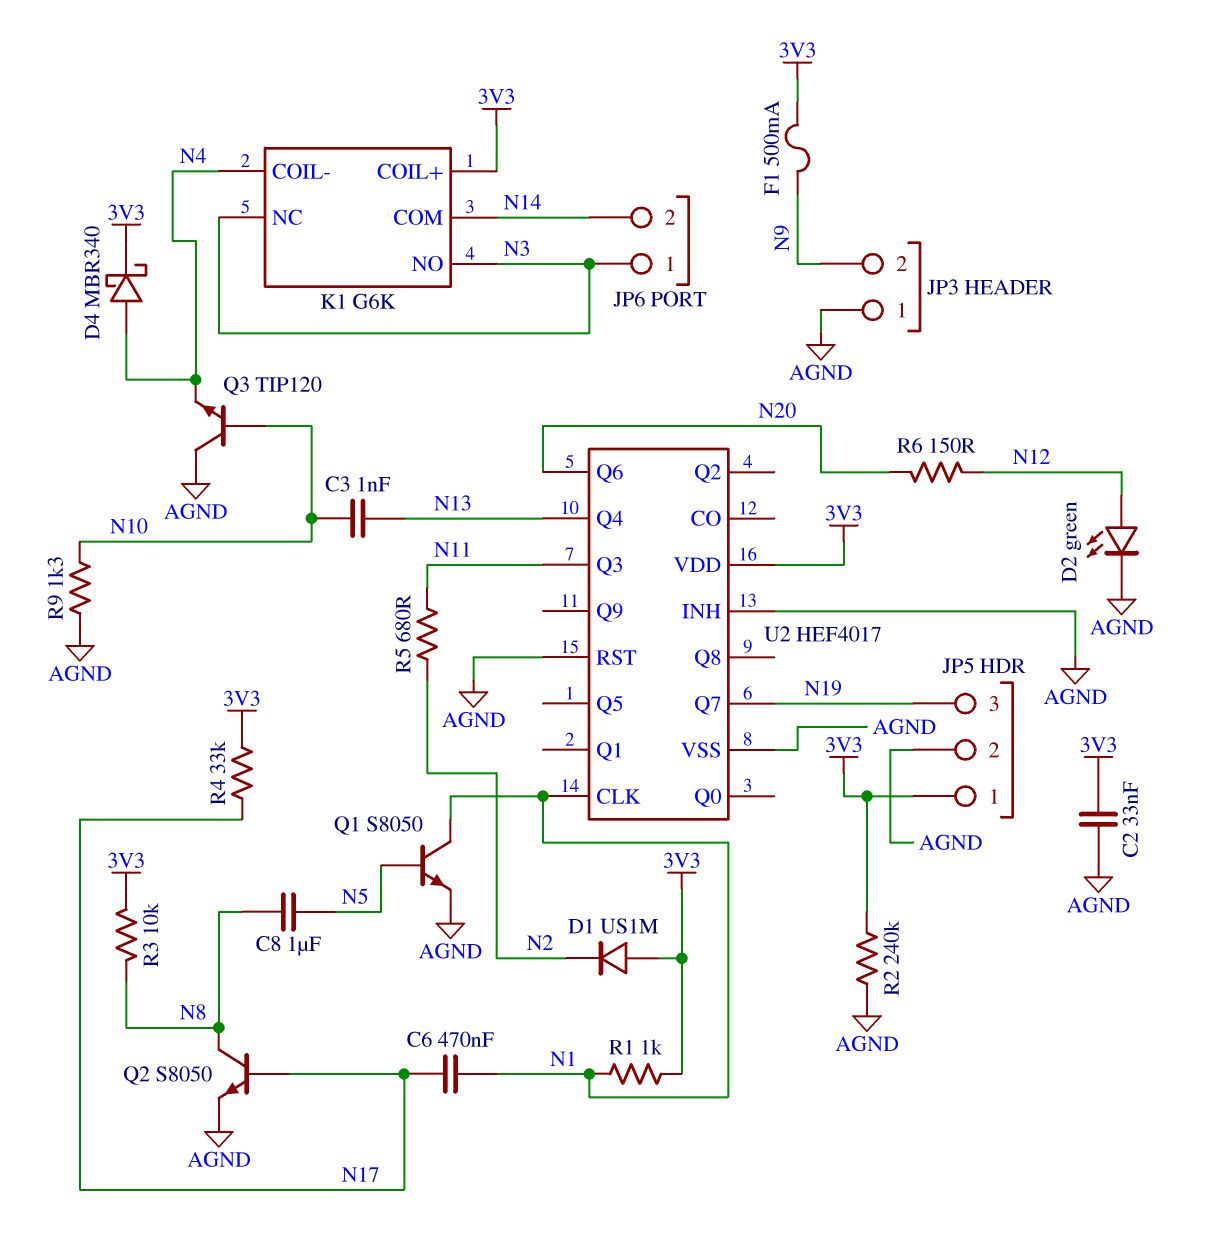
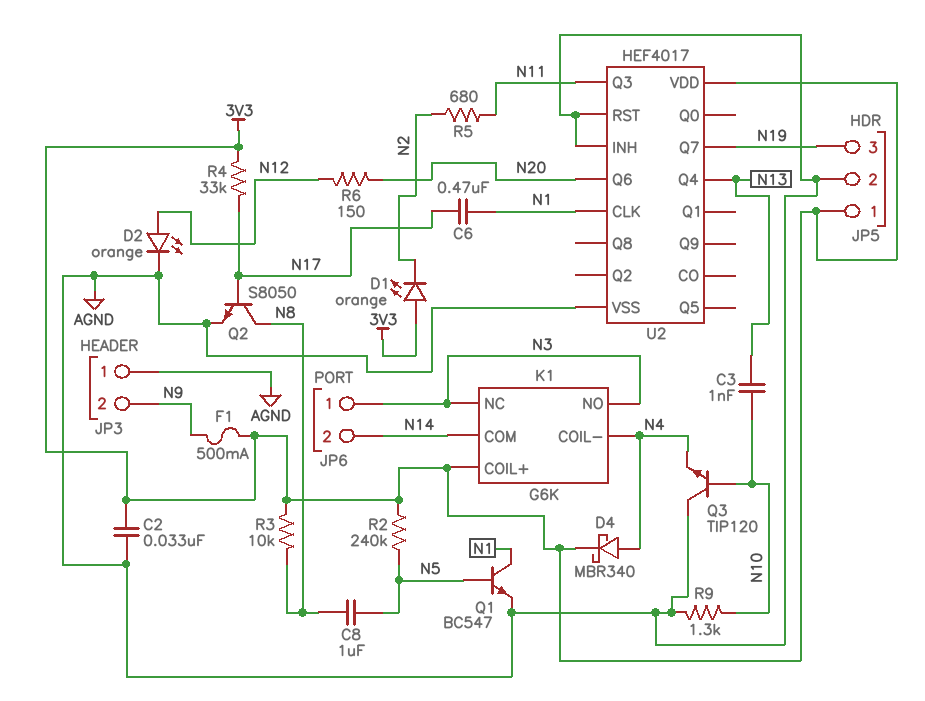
D1: diode US1M (A 3V3, K N2) -> LED orange (A 3V3, K N2)
D2: LED green (A N12, K AGND) -> LED orange (A N12, K AGND)
Q1: NPN S8050 (B N5, C N1, E AGND) -> NPN BC547 (B N5, C N1, E AGND)
R1: 1k (3V3, N1) -> none
R2: 240k (3V3, AGND) -> 240k (3V3, N5)

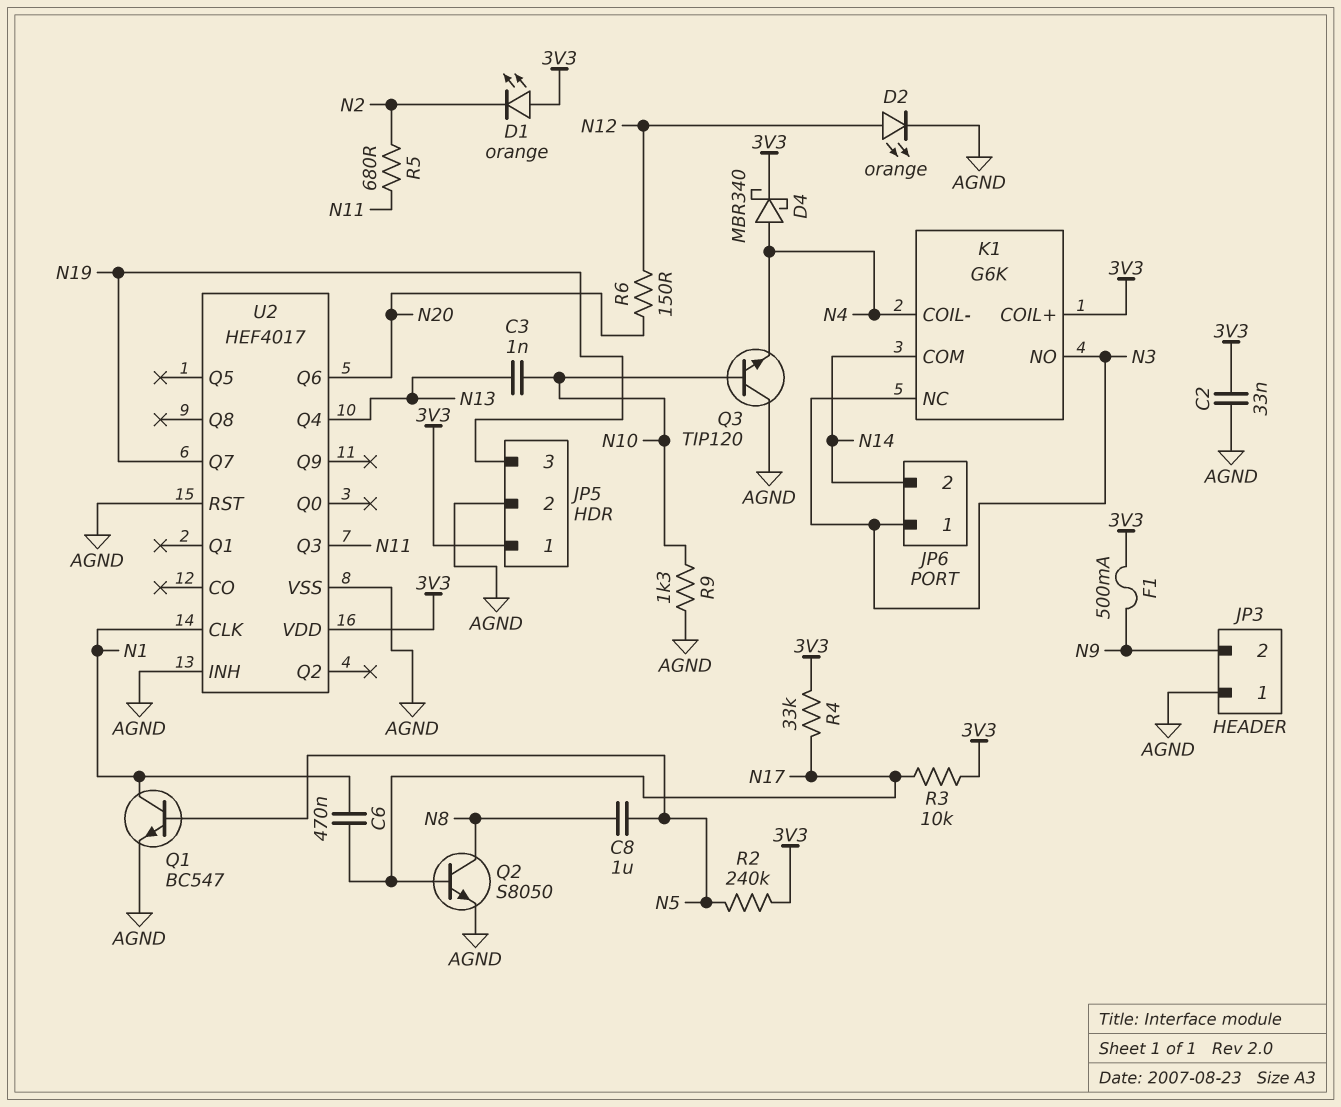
R3: 10k (3V3, N8) -> 10k (3V3, N17)

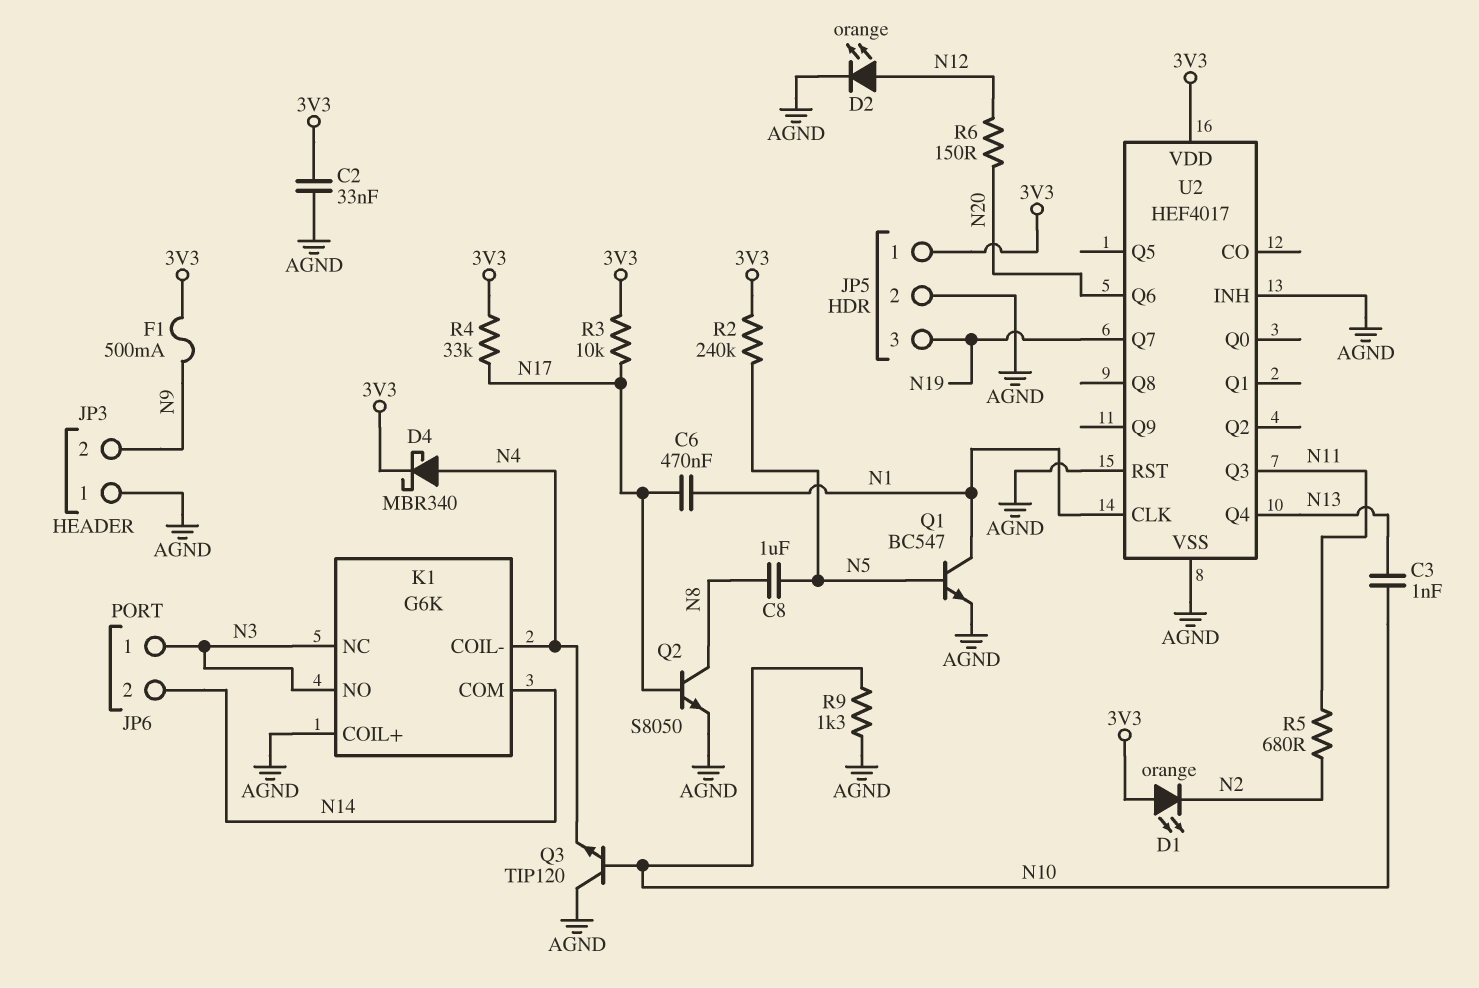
K1 pin COIL+: 3V3 -> AGND

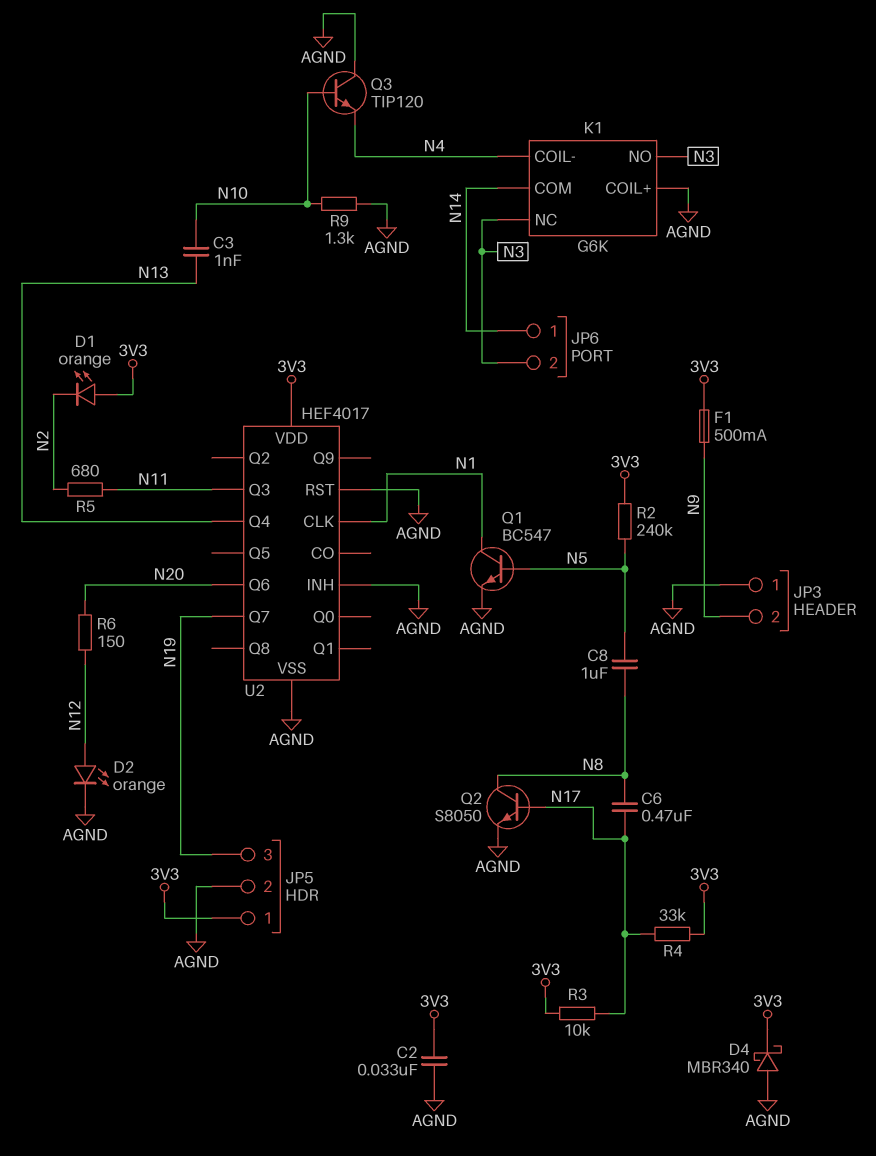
C6: 470nF (N1, N17) -> 470nF (N8, N17)
D4: schottky MBR340 (A N4, K 3V3) -> schottky MBR340 (A AGND, K 3V3)
JP6 pin 1: N3 -> N14
JP6 pin 2: N14 -> N3

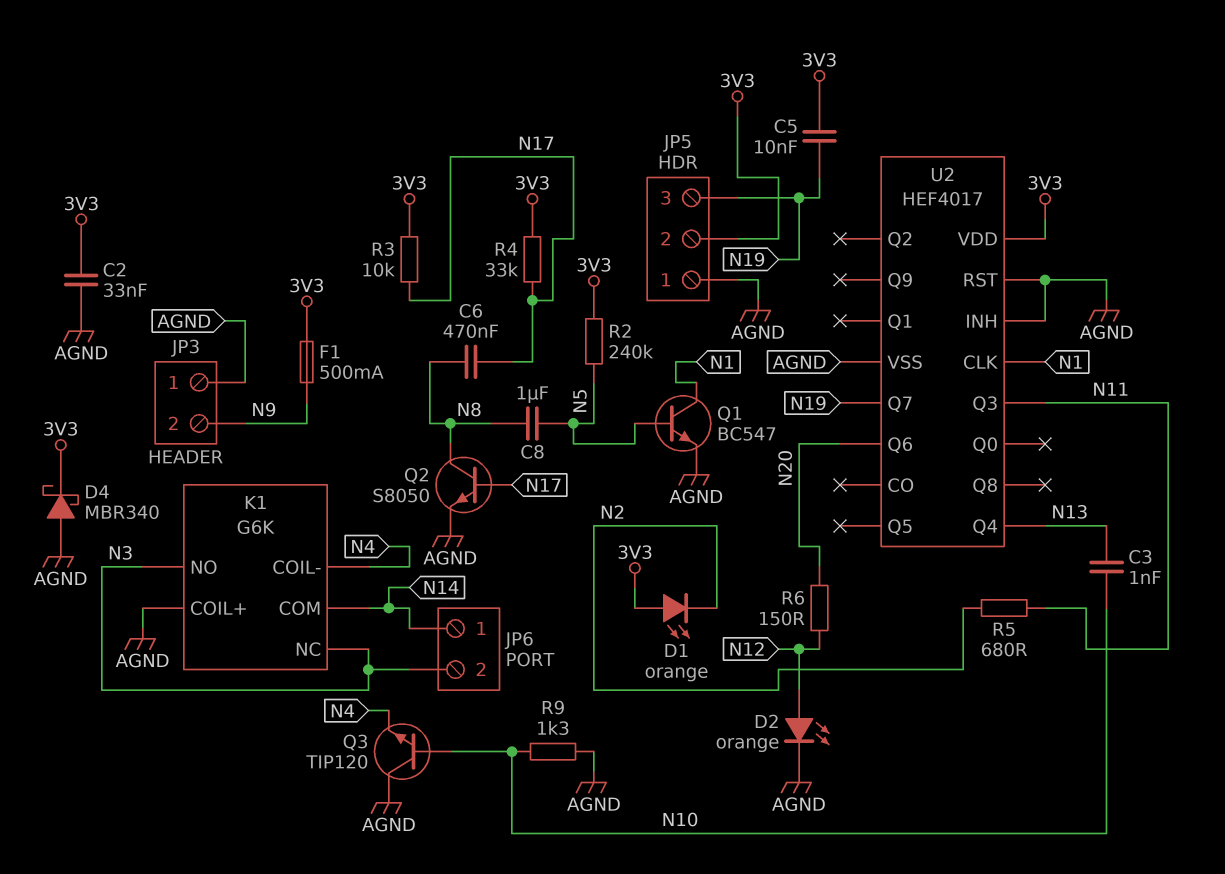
C5: none -> 10nF (3V3, N19)
JP5 pin 1: 3V3 -> AGND
JP5 pin 2: AGND -> 3V3

